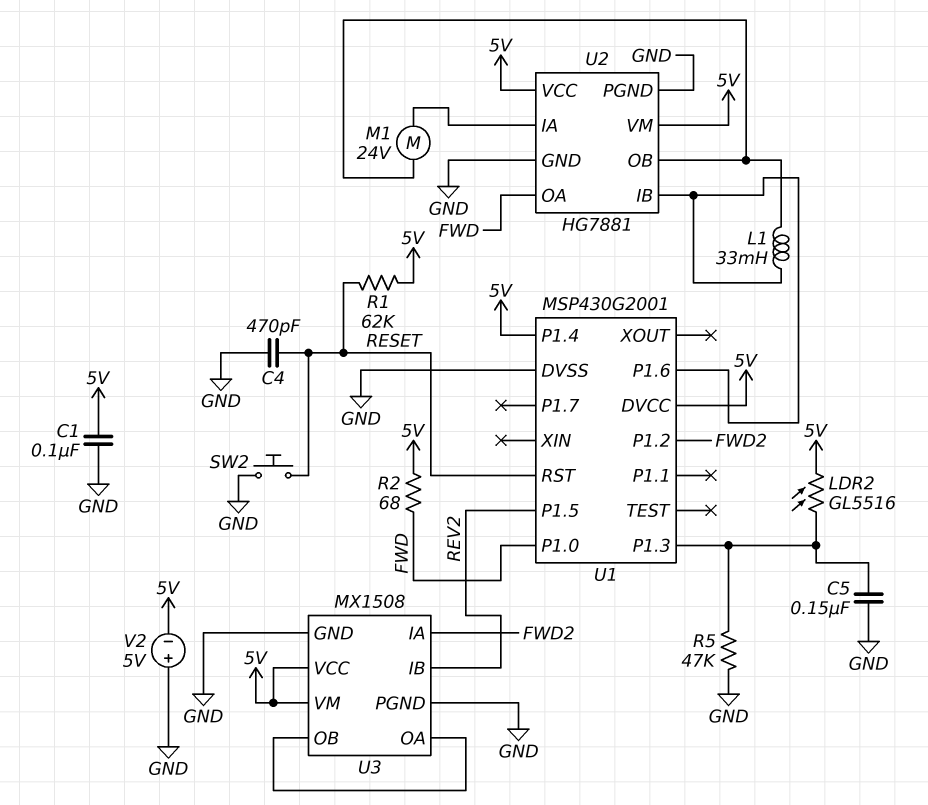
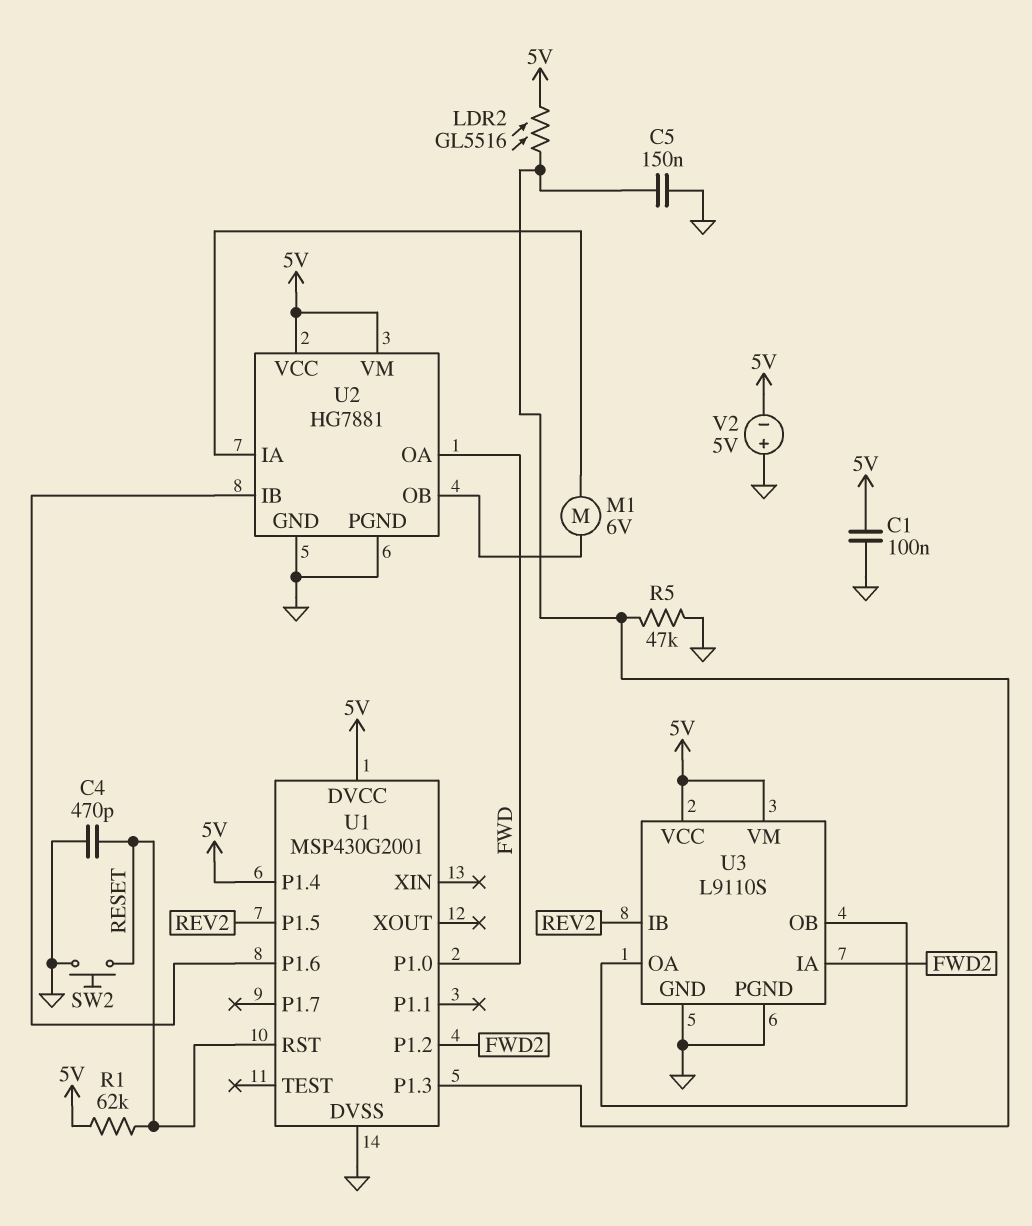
L1: 33mH (U1/P1.6, U2/OB) -> none
M1: motor 24V (U2/IA, U2/OB) -> motor 6V (U2/IA, U2/OB)
R2: 68 (5V, FWD) -> none
U3: MX1508 -> L9110S

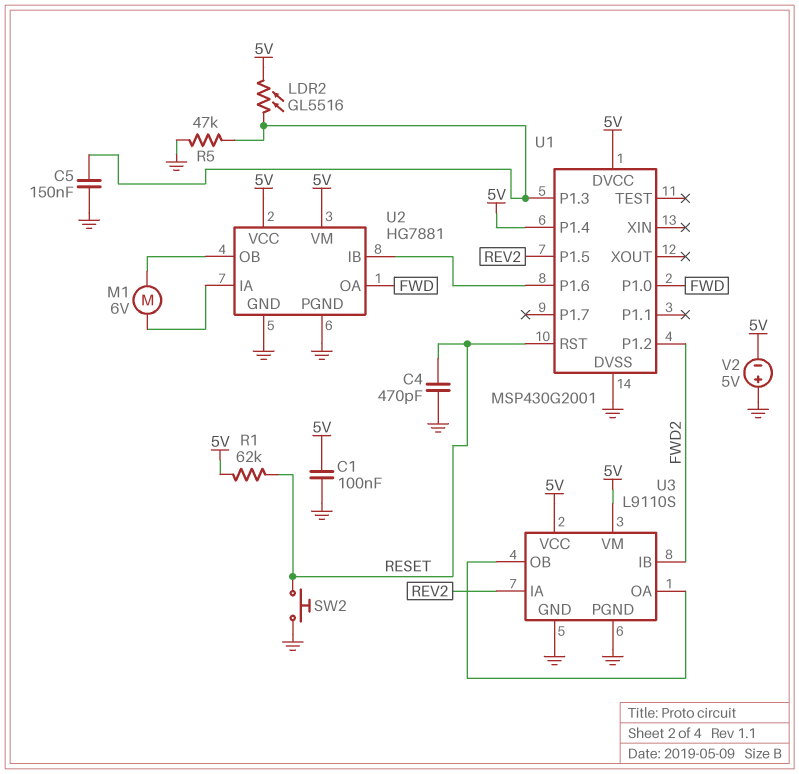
U3 pin IA: FWD2 -> REV2
U3 pin IB: REV2 -> FWD2

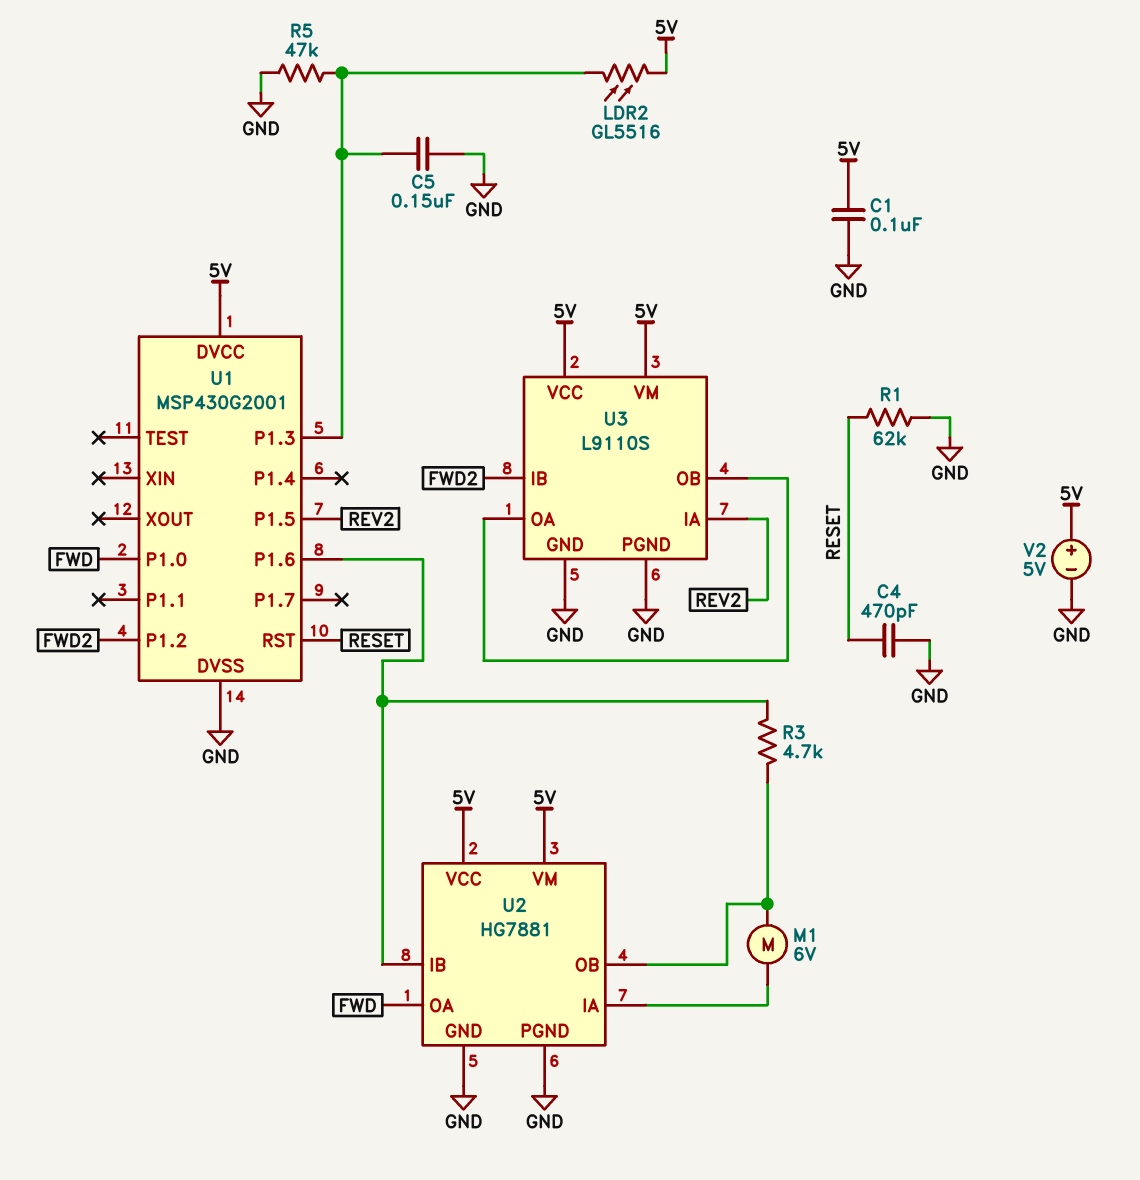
R1: 62k (5V, RESET) -> 62k (GND, RESET)
R3: none -> 4.7k (U1/P1.6, U2/OB)
SW2: button (GND, RESET) -> none
U1 pin P1.4: 5V -> none
V2: 5V (plus GND, minus 5V) -> 5V (plus 5V, minus GND)

